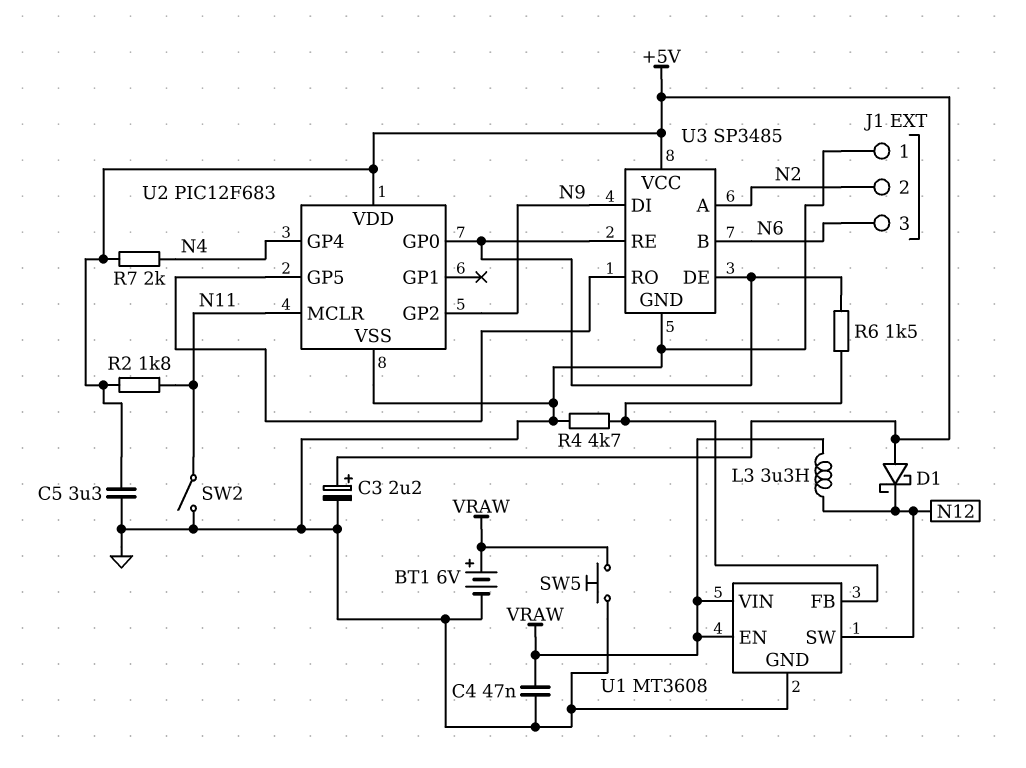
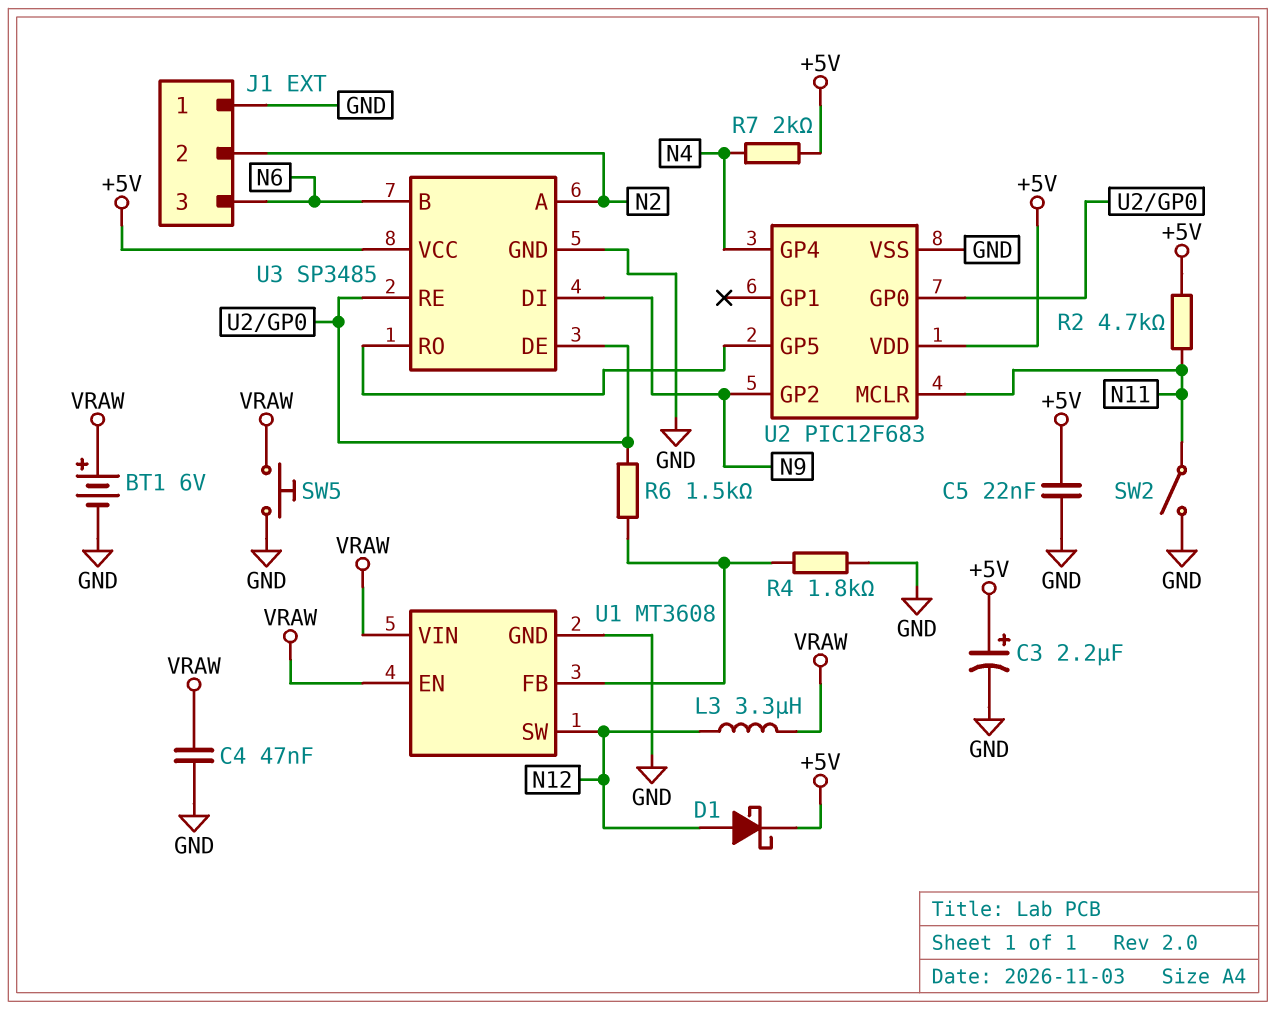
C5: 3.3uF (+5V, GND) -> 22nF (+5V, GND)
D1: schottky (A +5V, K N12) -> schottky (A N12, K +5V)
R2: 1.8k (+5V, N11) -> 4.7k (+5V, N11)
R4: 4.7k (GND, U1/FB) -> 1.8k (GND, U1/FB)

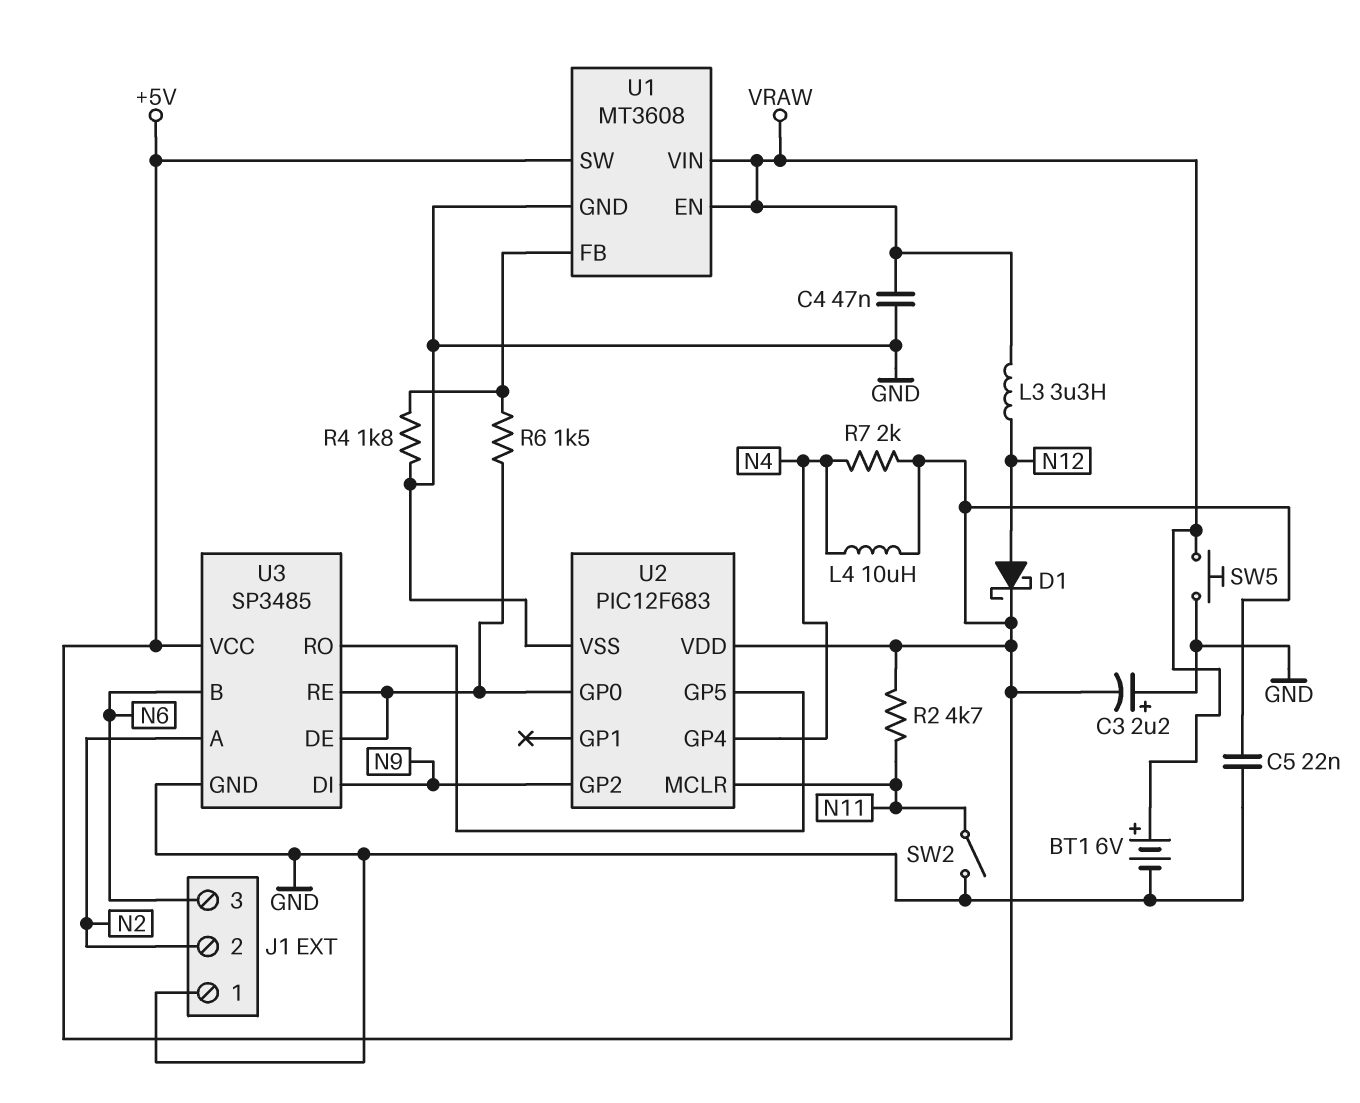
C3: 2.2uF (plus +5V, minus GND) -> 2.2uF (plus GND, minus +5V)
L4: none -> 10uH (+5V, N4)
U1 pin SW: N12 -> +5V

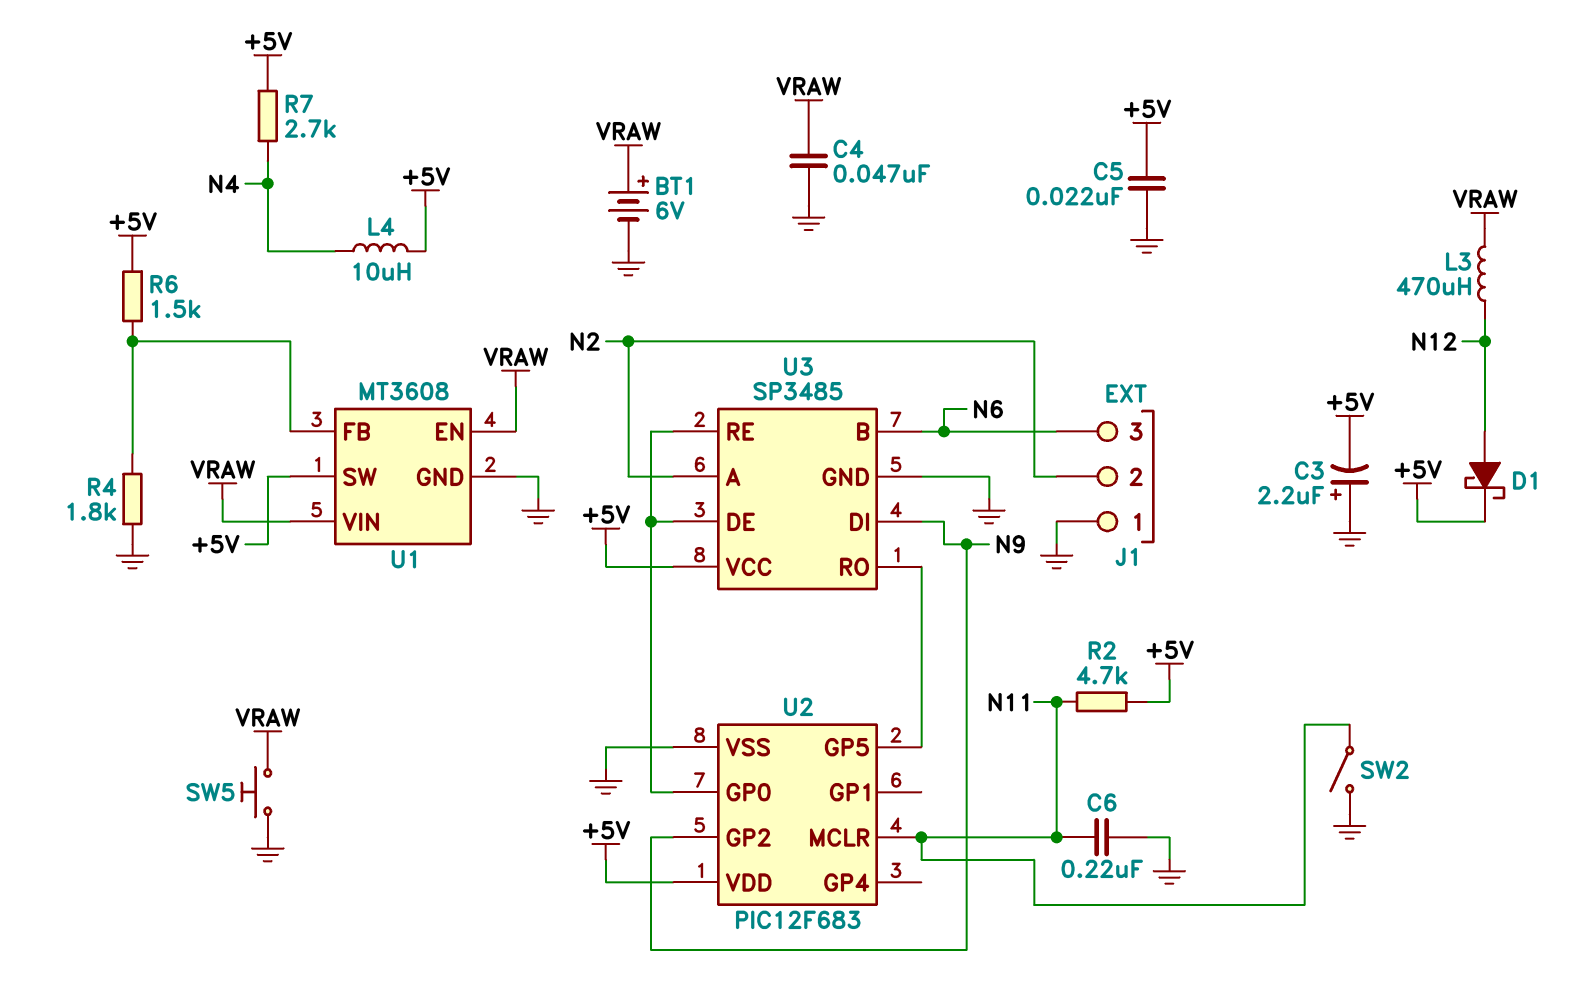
C6: none -> 220nF (GND, N11)
L3: 3.3uH (N12, VRAW) -> 470uH (N12, VRAW)
R6: 1.5k (U1/FB, U2/GP0) -> 1.5k (+5V, U1/FB)
R7: 2k (+5V, N4) -> 2.7k (+5V, N4)
U2 pin GP4: N4 -> none

